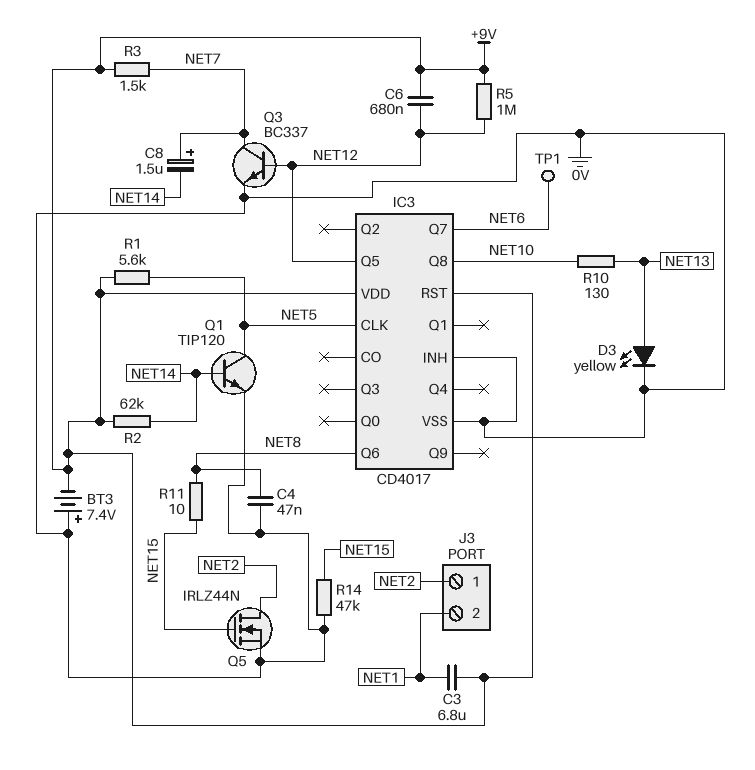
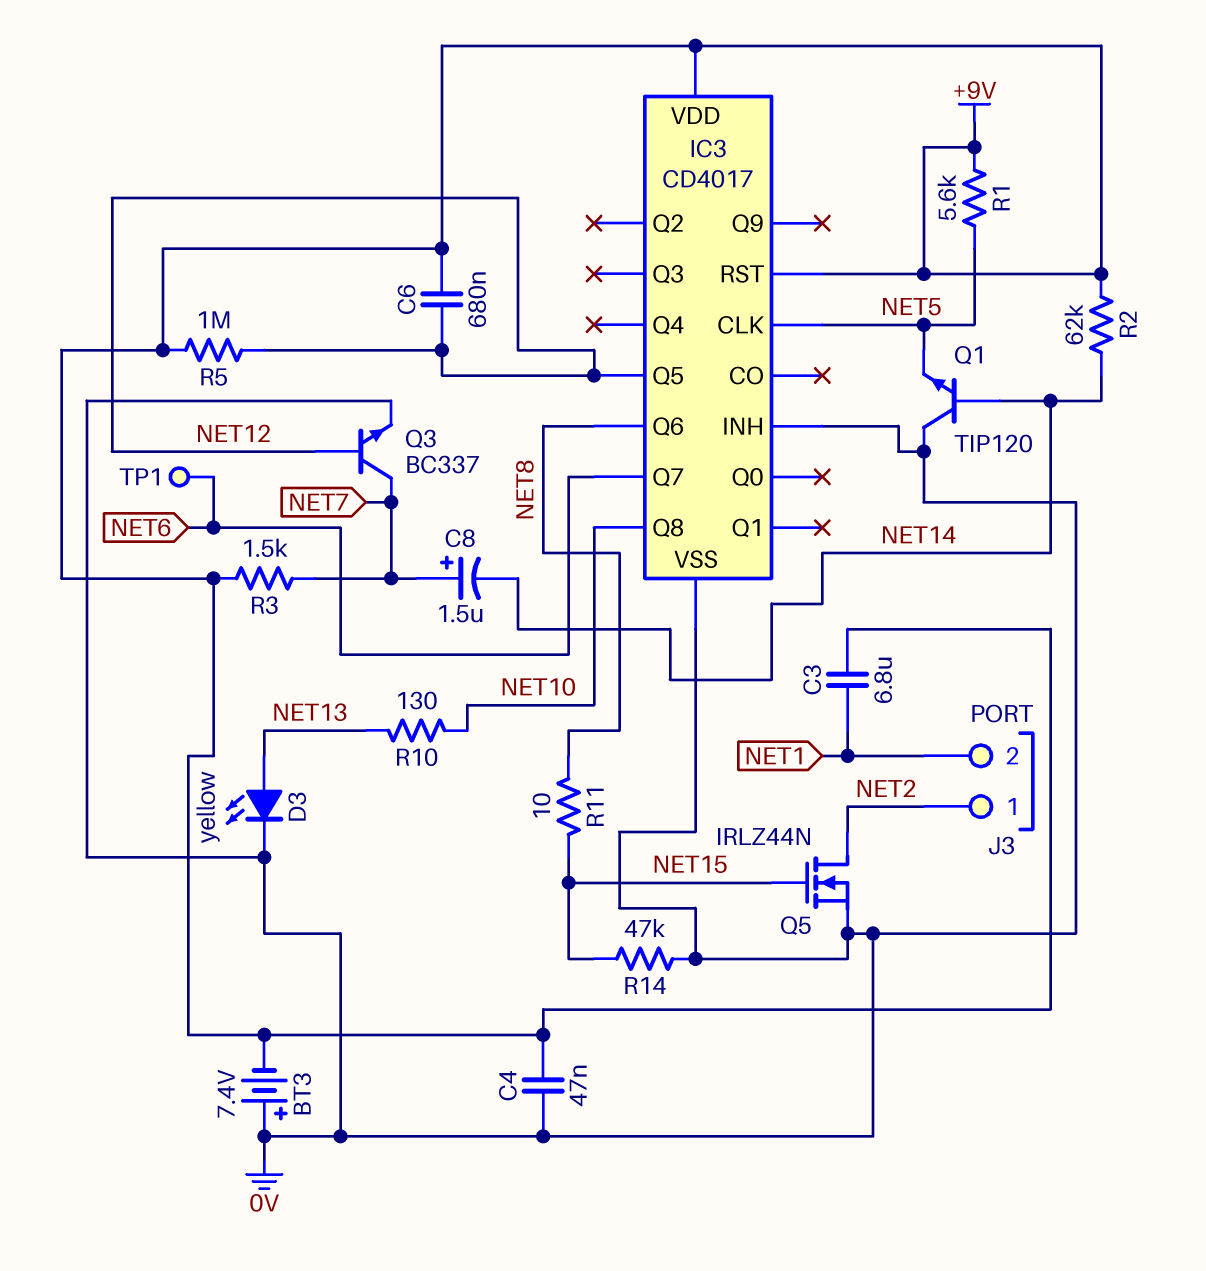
C4: 47nF (0V, NET8) -> 47nF (+9V, 0V)
Q1: NPN TIP120 (B NET14, C NET5, E 0V) -> NPN TIP120 (B NET14, C 0V, E NET5)

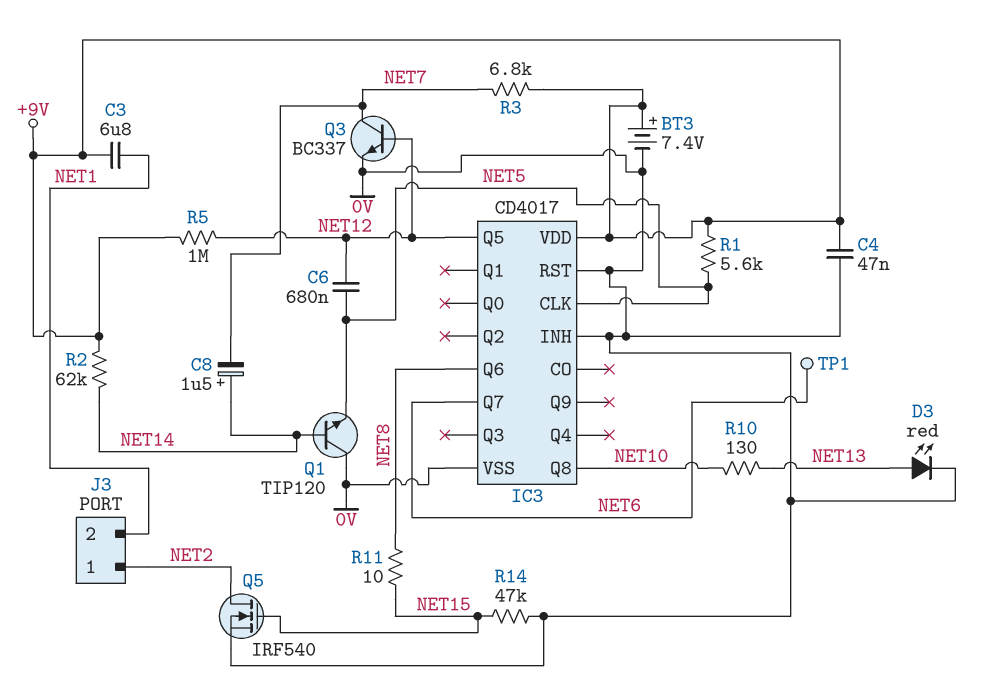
BT3: 7.4V (plus 0V, minus +9V) -> 7.4V (plus +9V, minus 0V)
C6: 680nF (+9V, NET12) -> 680nF (NET5, NET12)
C8: 1.5uF (plus NET7, minus NET14) -> 1.5uF (plus NET14, minus NET7)
D3: LED yellow (A NET13, K 0V) -> LED red (A NET13, K 0V)
IC3 pin RST: +9V -> 0V
Q5: NMOS IRLZ44N (G NET15, D NET2, S 0V) -> NMOS IRF540 (G NET15, D NET2, S 0V)
R3: 1.5k (+9V, NET7) -> 6.8k (+9V, NET7)

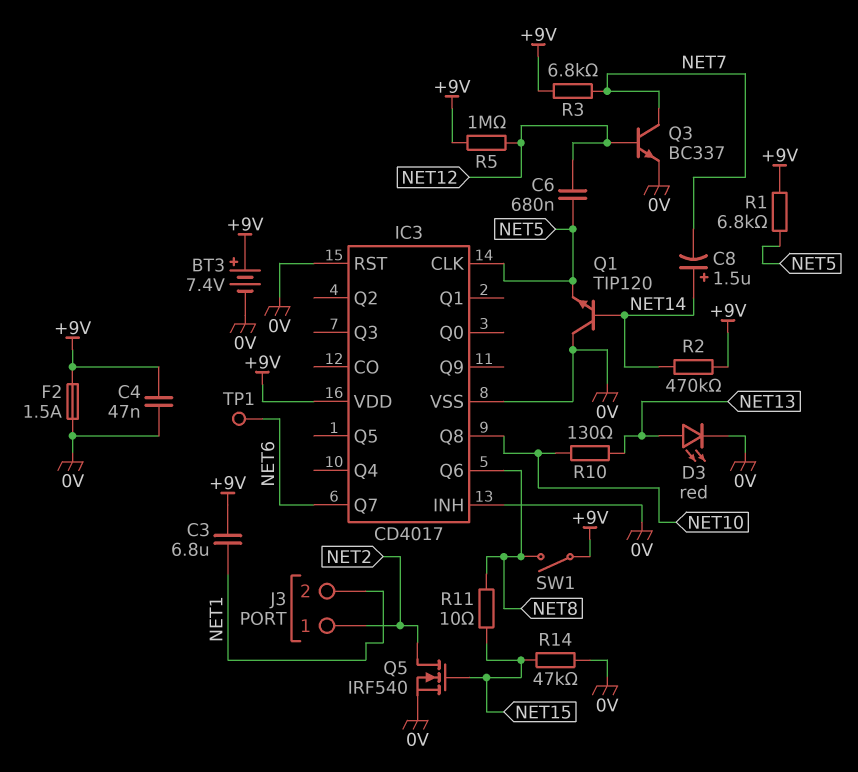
F2: none -> 1.5A (+9V, 0V)
IC3 pin Q5: NET12 -> none
R1: 5.6k (+9V, NET5) -> 6.8k (+9V, NET5)
R2: 62k (+9V, NET14) -> 470k (+9V, NET14)
SW1: none -> switch (+9V, NET8)

